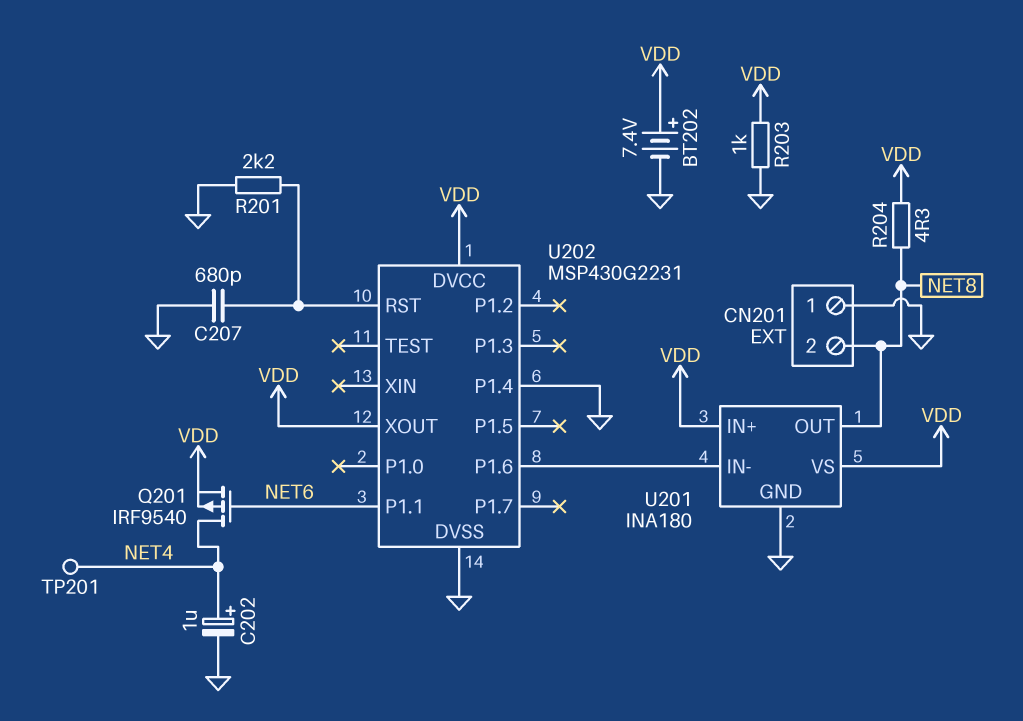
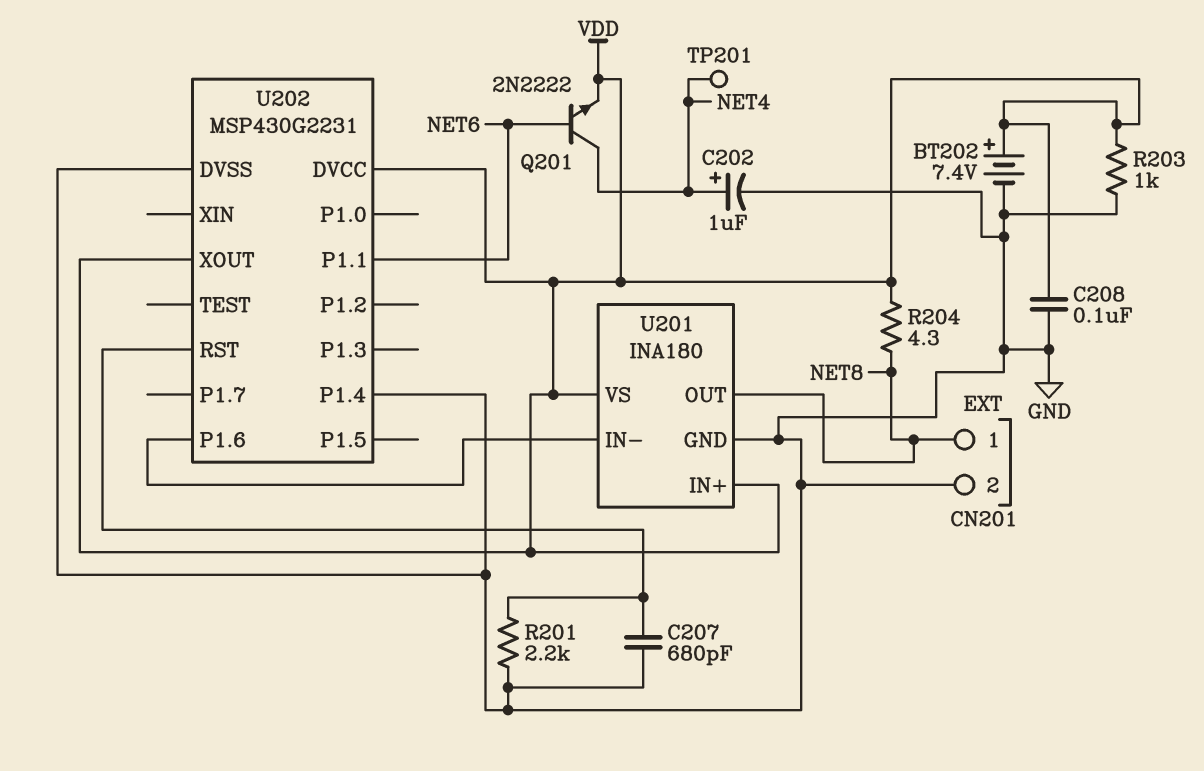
C208: none -> 100nF (GND, VDD)
CN201 pin 1: GND -> NET8
CN201 pin 2: NET8 -> GND
Q201: PMOS IRF9540 (G NET6, D NET4, S VDD) -> NPN 2N2222 (B NET6, C NET4, E VDD)

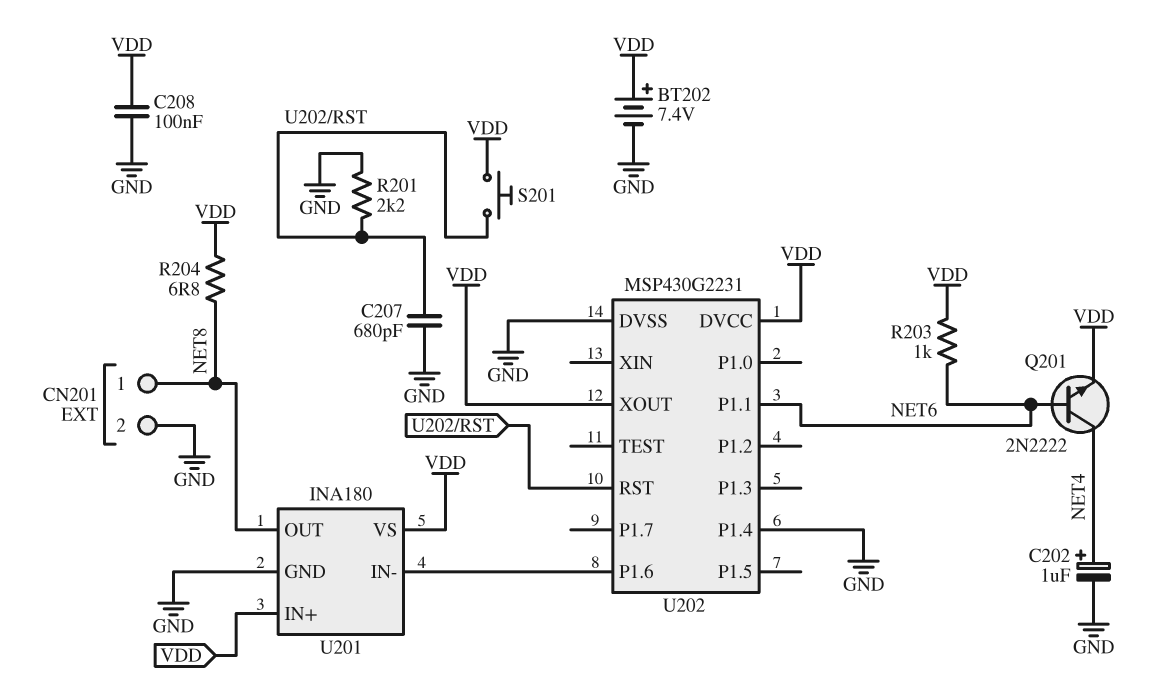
R203: 1k (GND, VDD) -> 1k (NET6, VDD)
R204: 4.3 (NET8, VDD) -> 6.8 (NET8, VDD)
S201: none -> button (U202/RST, VDD)
TP201: test point (NET4) -> none

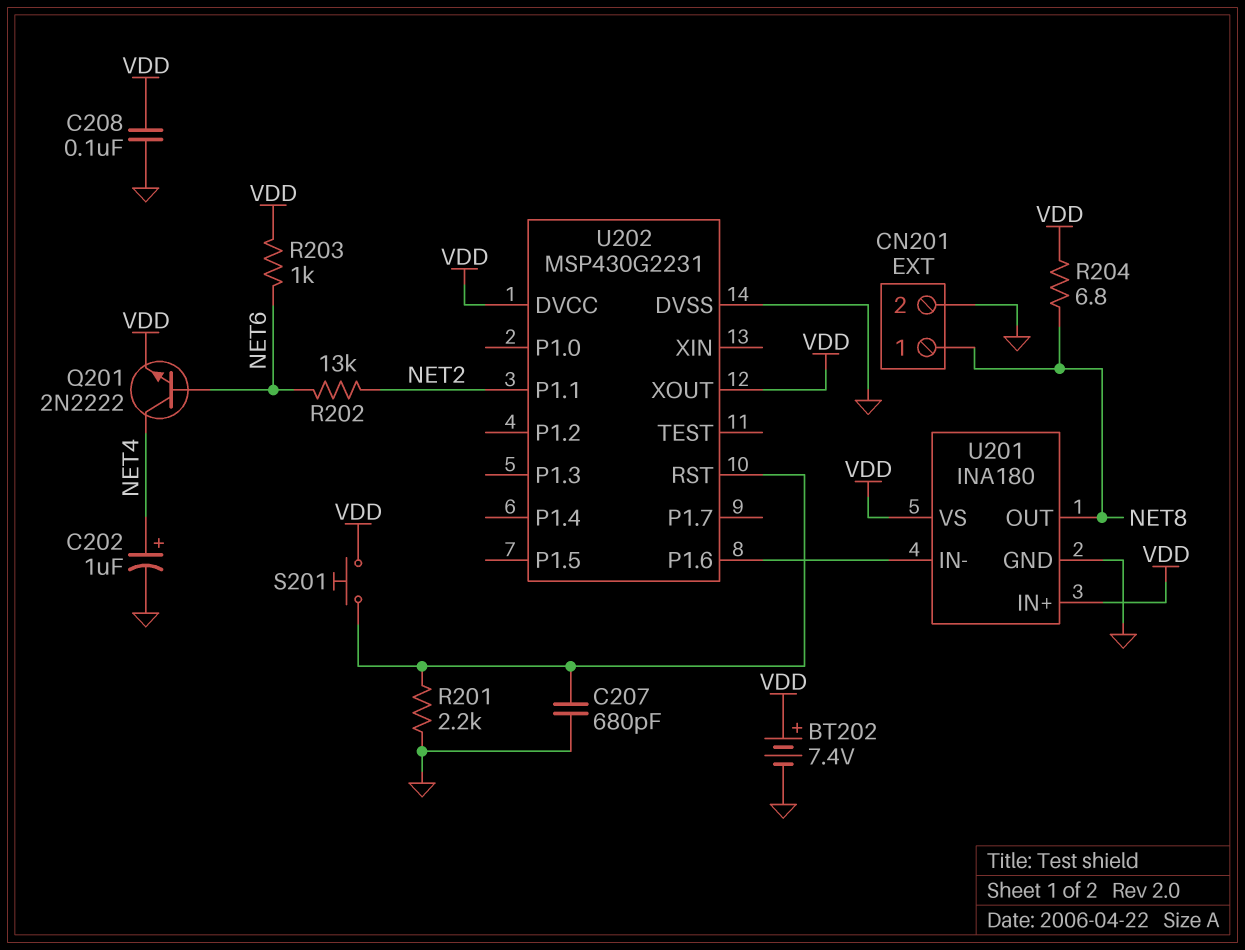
R202: none -> 13k (NET2, NET6)
U202 pin P1.1: NET6 -> NET2
U202 pin P1.4: GND -> none

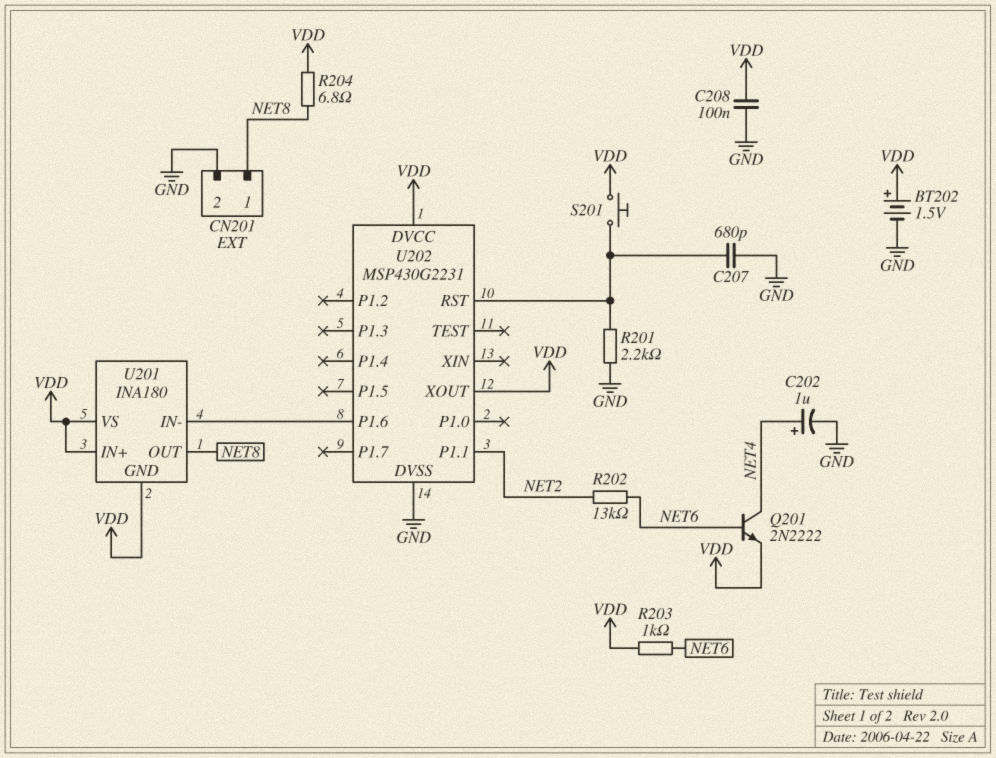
BT202: 7.4V (plus VDD, minus GND) -> 1.5V (plus VDD, minus GND)
U201 pin GND: GND -> VDD

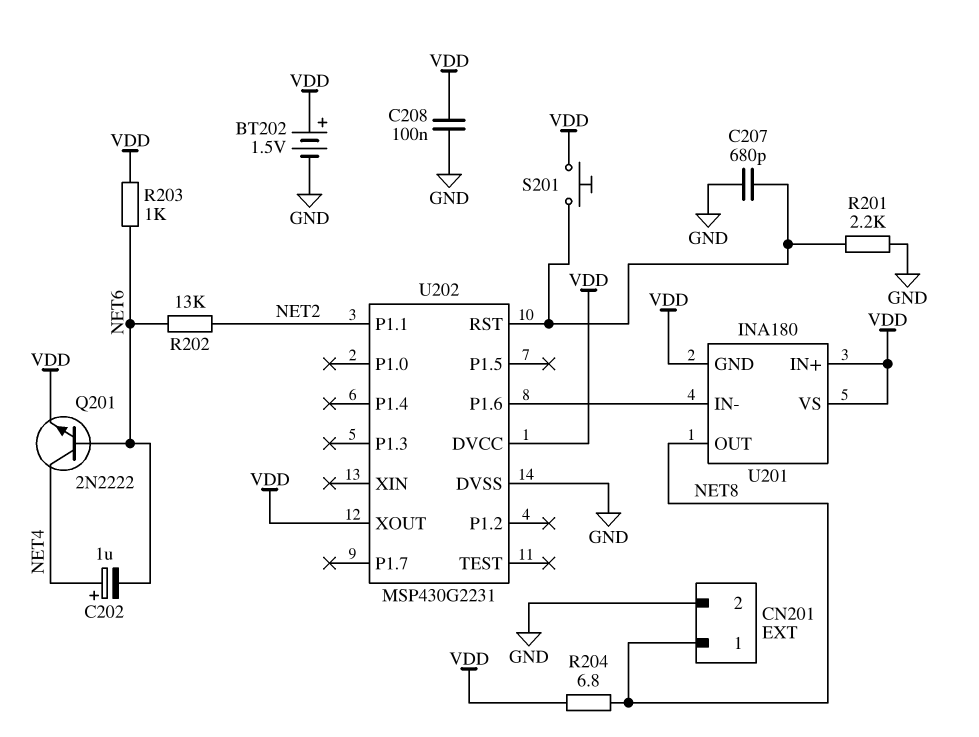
C202: 1uF (plus NET4, minus GND) -> 1uF (plus NET4, minus NET6)

